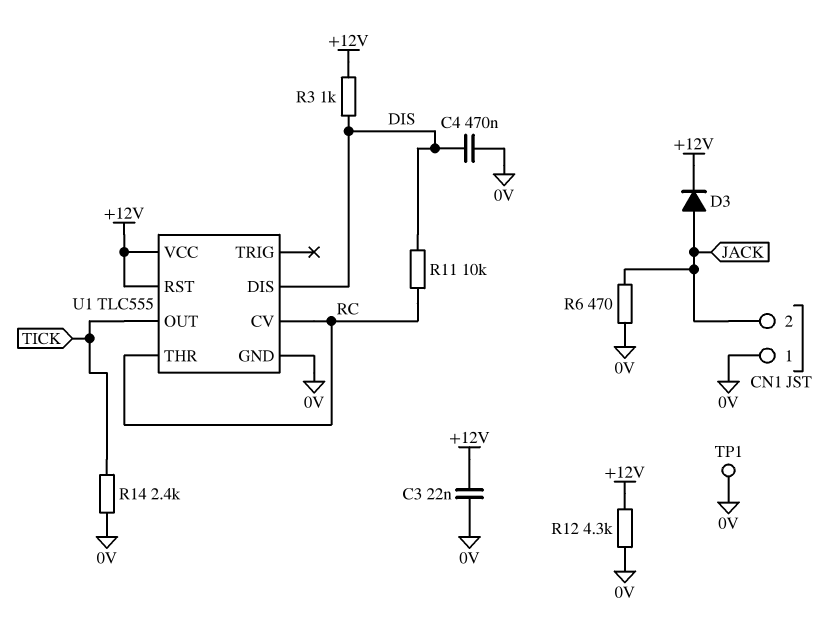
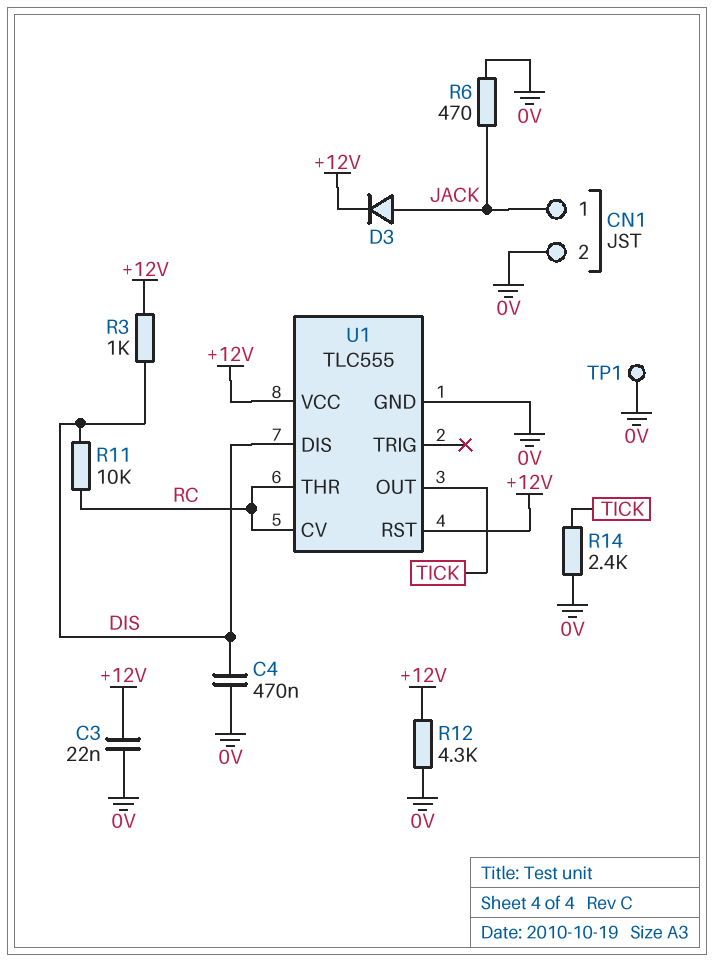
CN1 pin 1: 0V -> JACK
CN1 pin 2: JACK -> 0V

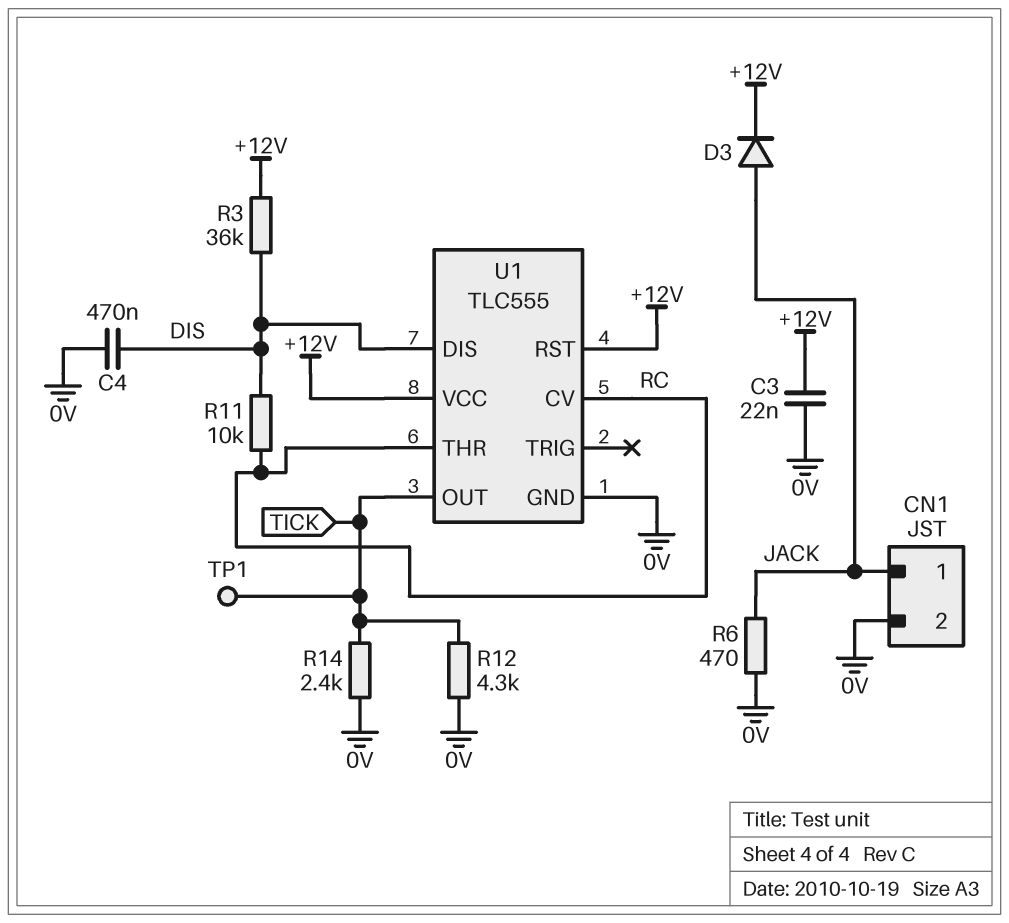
R3: 1k (+12V, DIS) -> 36k (+12V, DIS)
R12: 4.3k (+12V, 0V) -> 4.3k (0V, TICK)
TP1: test point (0V) -> test point (TICK)

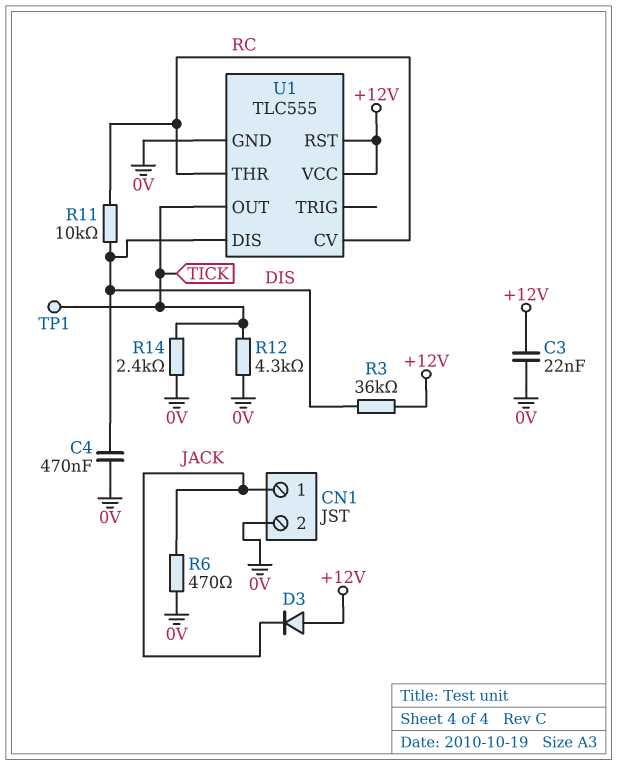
D3: diode (A JACK, K +12V) -> diode (A +12V, K JACK)

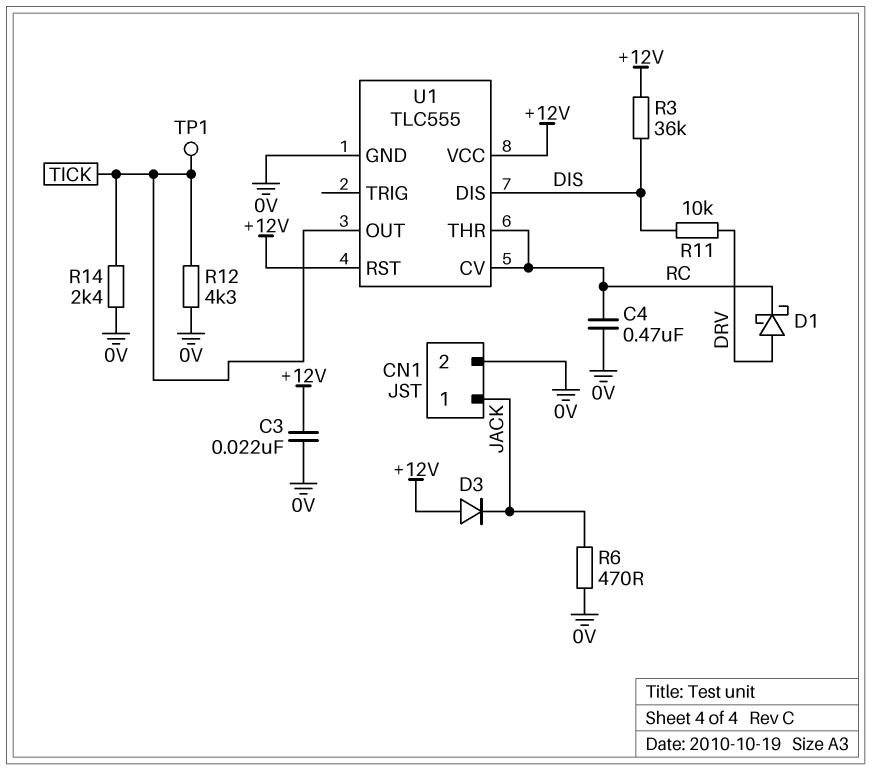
C4: 470nF (0V, DIS) -> 470nF (0V, RC)
D1: none -> schottky (A DRV, K RC)
R11: 10k (DIS, RC) -> 10k (DIS, DRV)

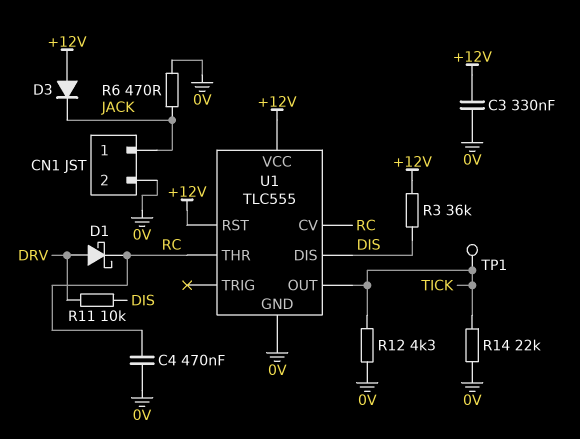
C3: 22nF (+12V, 0V) -> 330nF (+12V, 0V)
R14: 2.4k (0V, TICK) -> 22k (0V, TICK)

